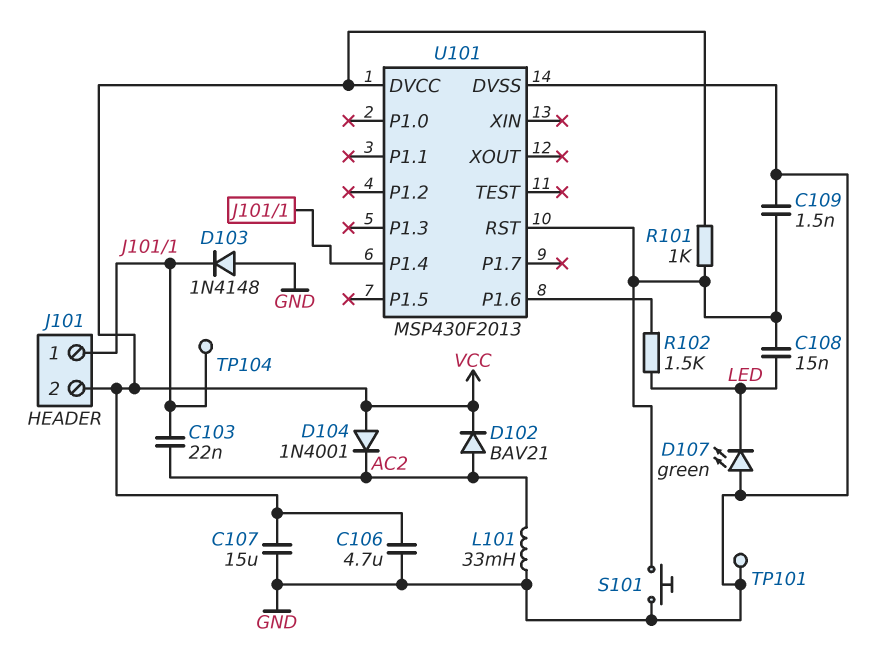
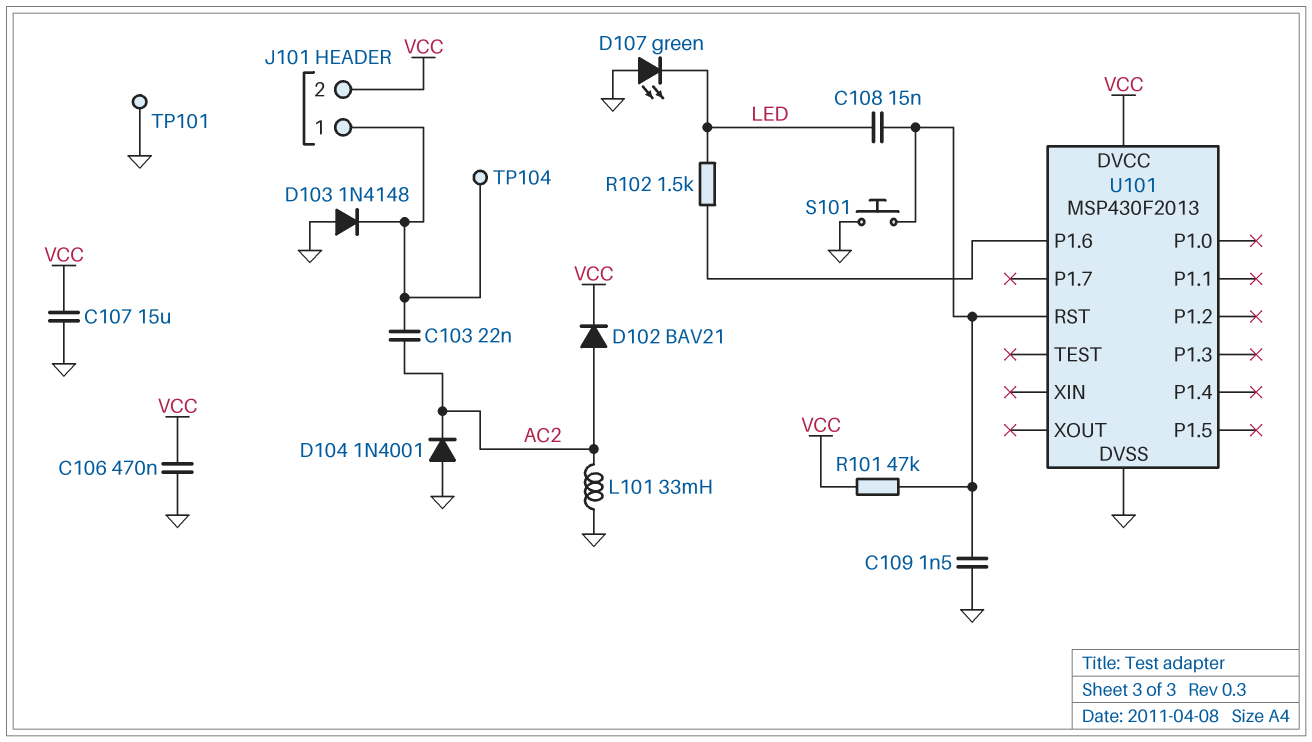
C106: 4.7uF (GND, VCC) -> 470nF (GND, VCC)
D104: diode 1N4001 (A VCC, K AC2) -> diode 1N4001 (A GND, K AC2)
R101: 1k (U101/RST, VCC) -> 47k (U101/RST, VCC)
U101 pin P1.4: J101/1 -> none

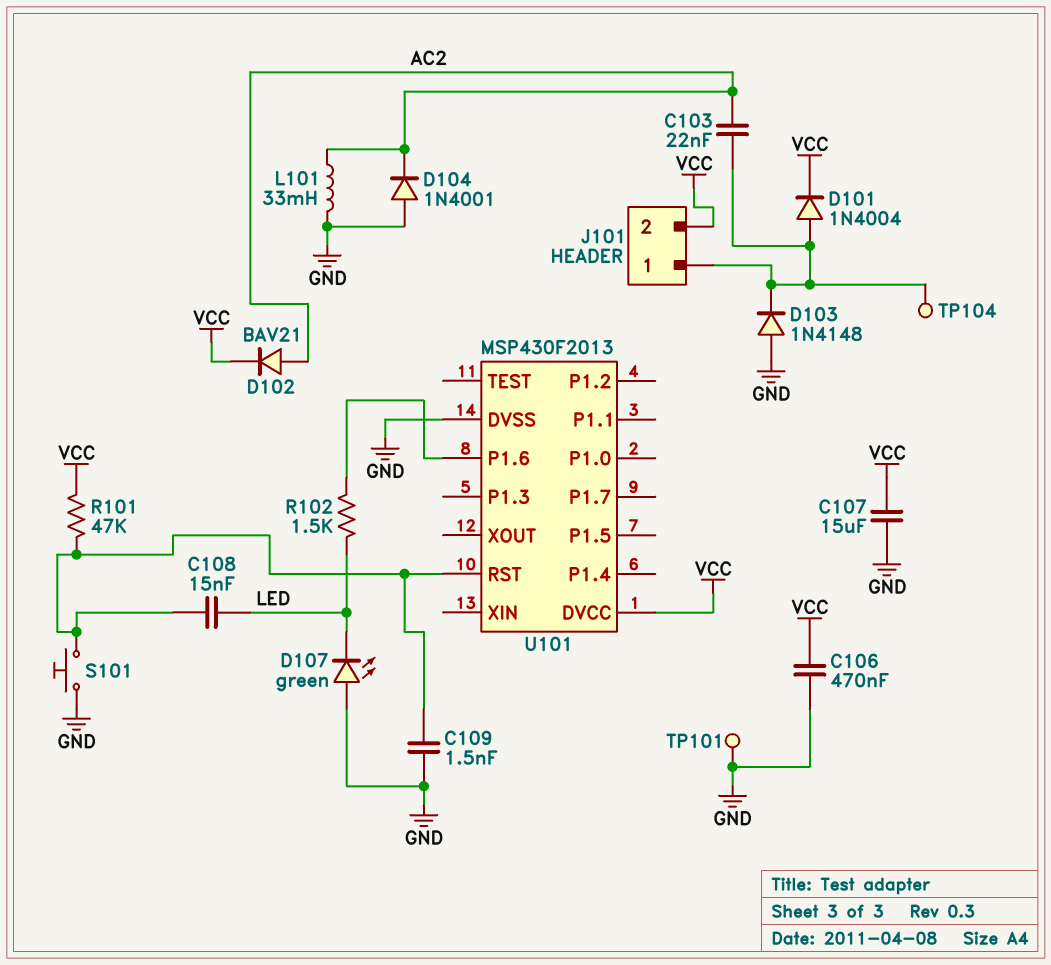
D101: none -> diode 1N4004 (A J101/1, K VCC)

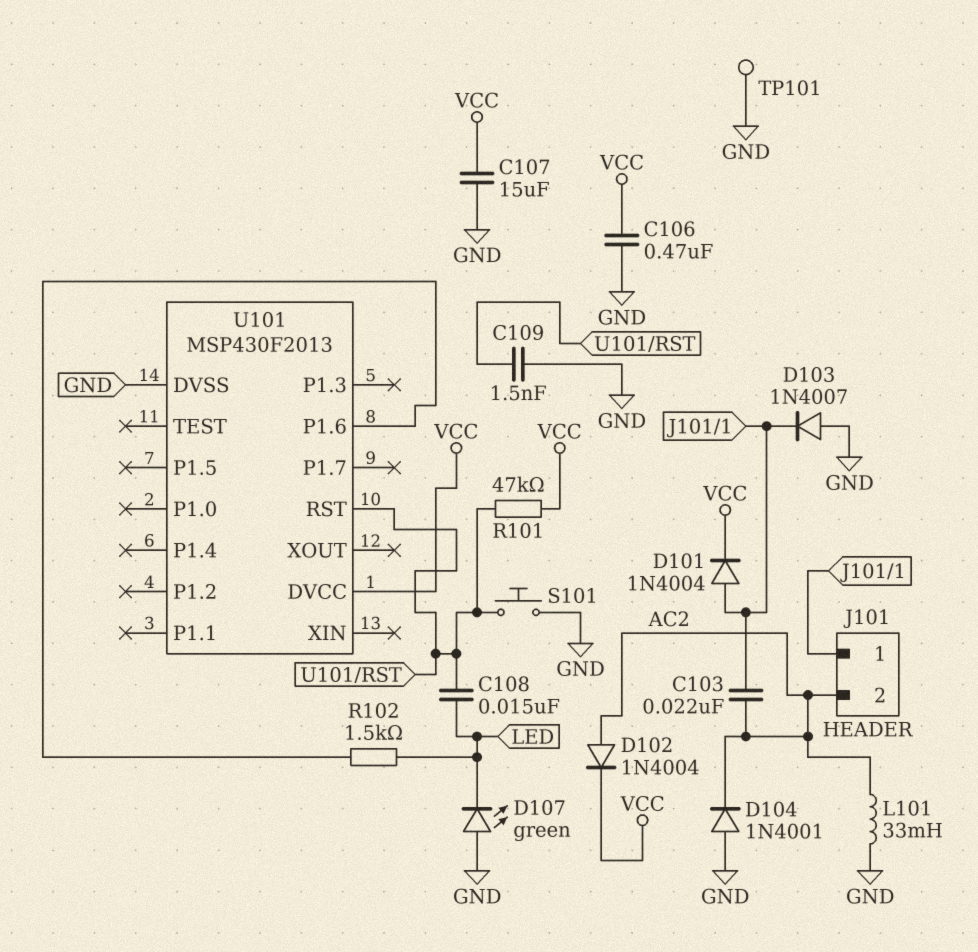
D102: diode BAV21 (A AC2, K VCC) -> diode 1N4004 (A AC2, K VCC)
D103: diode 1N4148 (A GND, K J101/1) -> diode 1N4007 (A GND, K J101/1)
J101 pin 2: VCC -> AC2
TP104: test point (J101/1) -> none

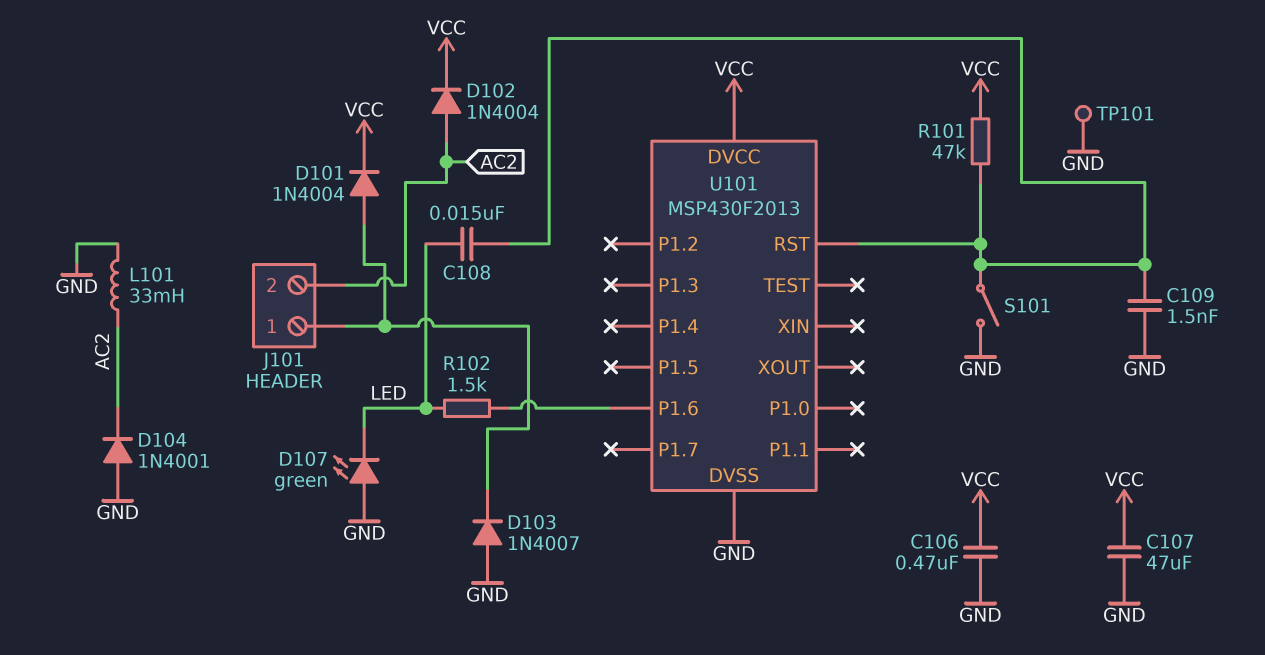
C103: 22nF (AC2, J101/1) -> none
C107: 15uF (GND, VCC) -> 47uF (GND, VCC)
S101: button (GND, U101/RST) -> switch (GND, U101/RST)

